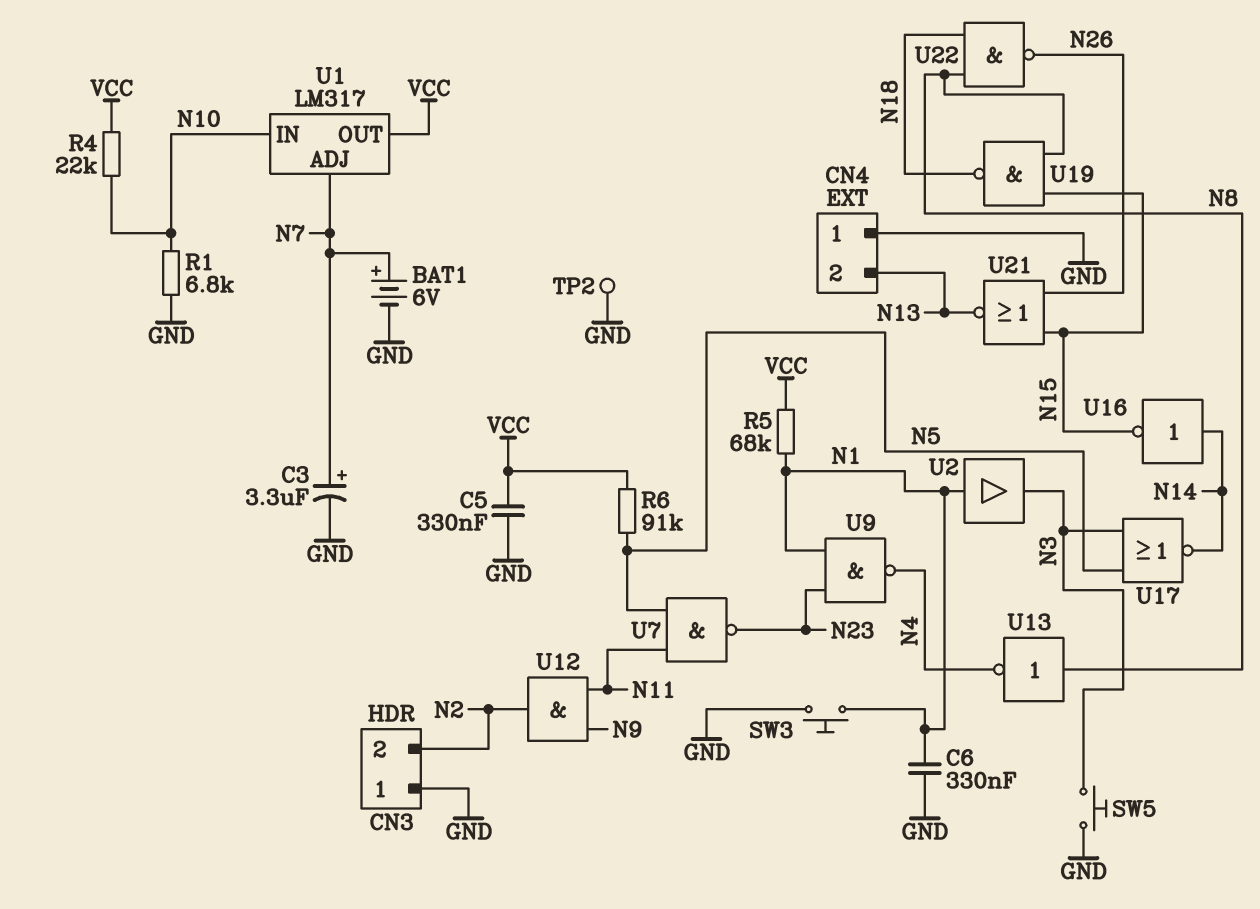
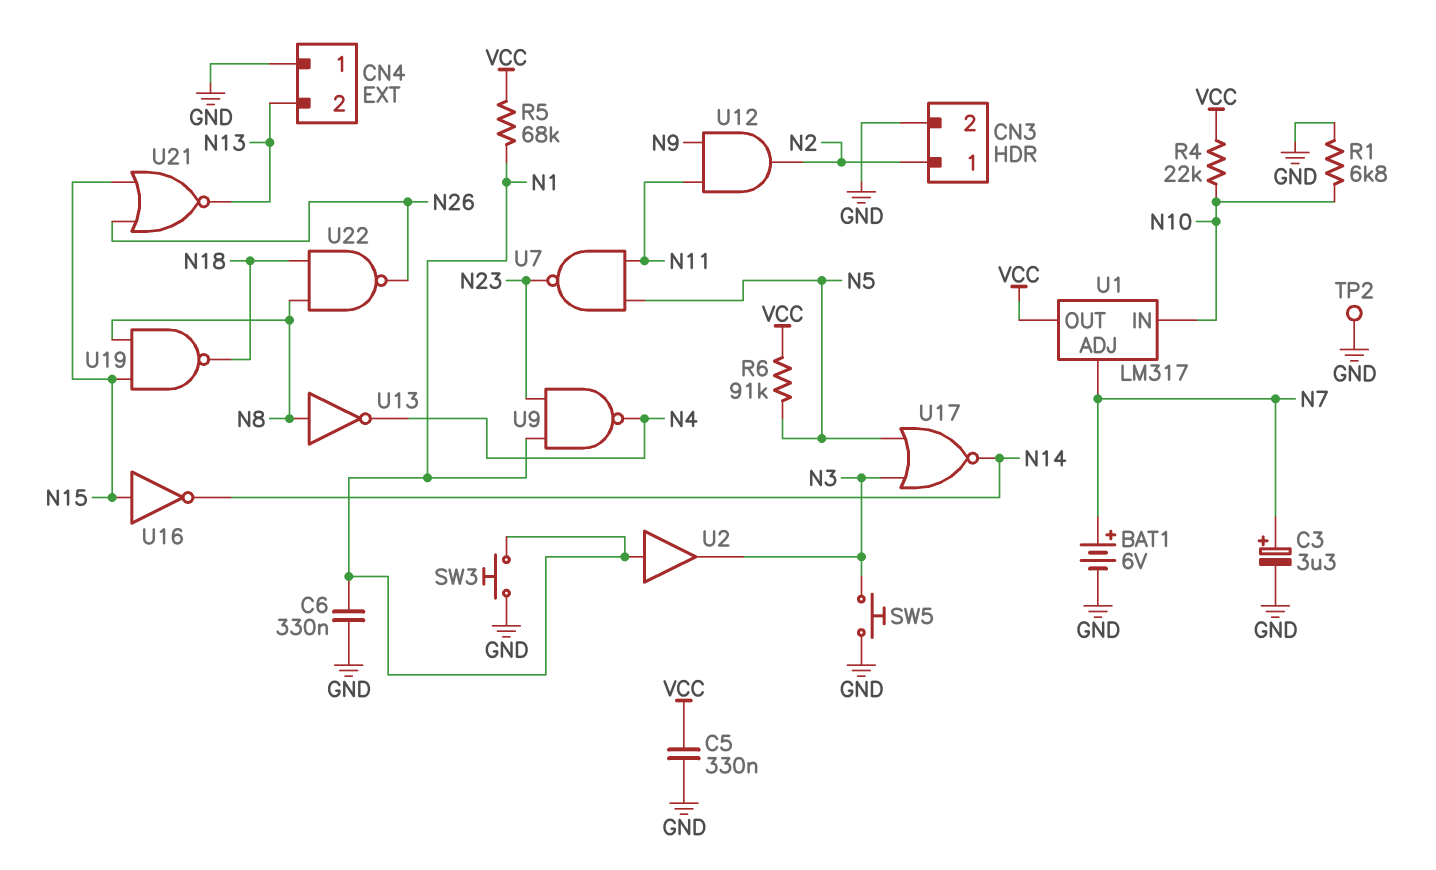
CN3 pin 1: GND -> N2
CN3 pin 2: N2 -> GND
U16: NOT (in N14, out N15) -> NOT (in N15, out N14)

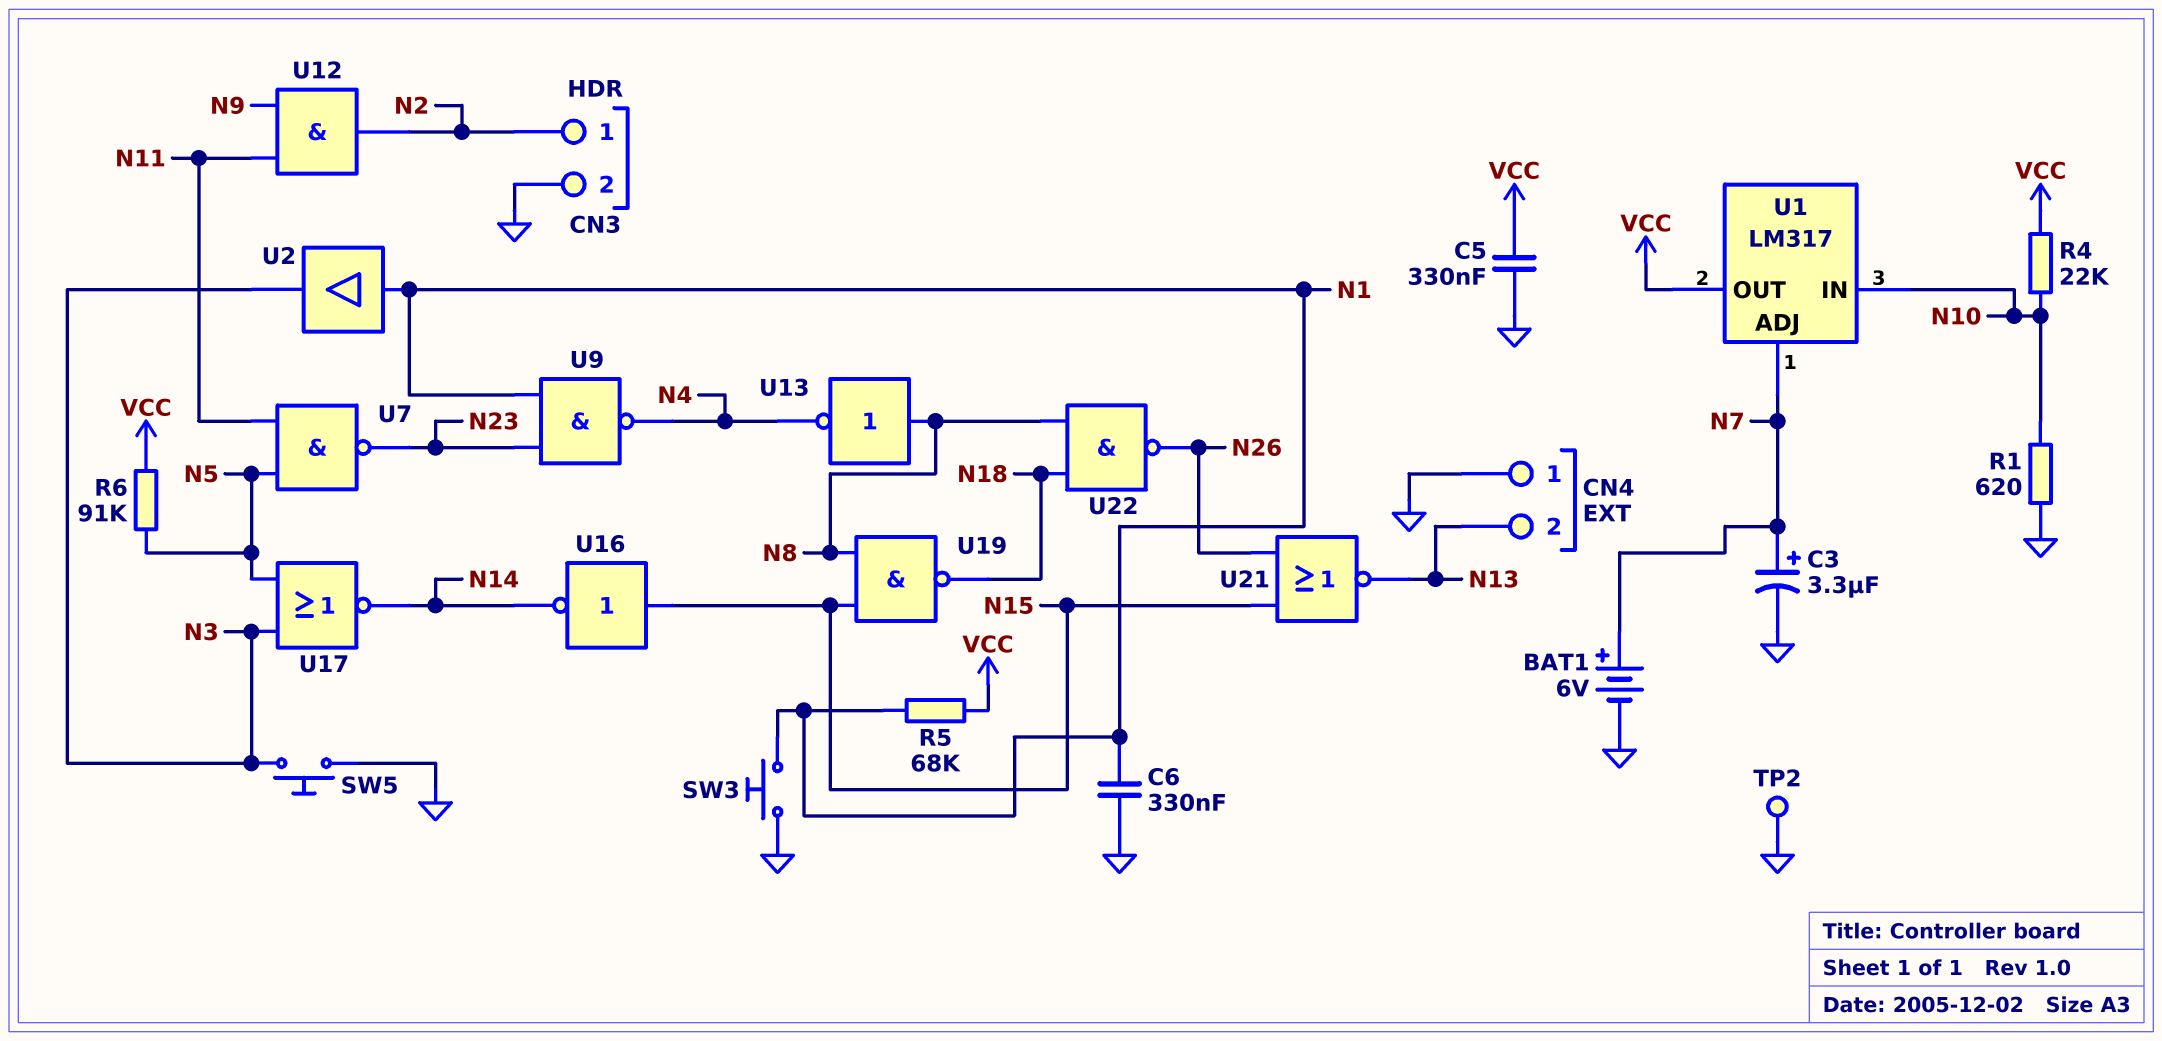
R1: 6.8k (GND, N10) -> 620 (GND, N10)

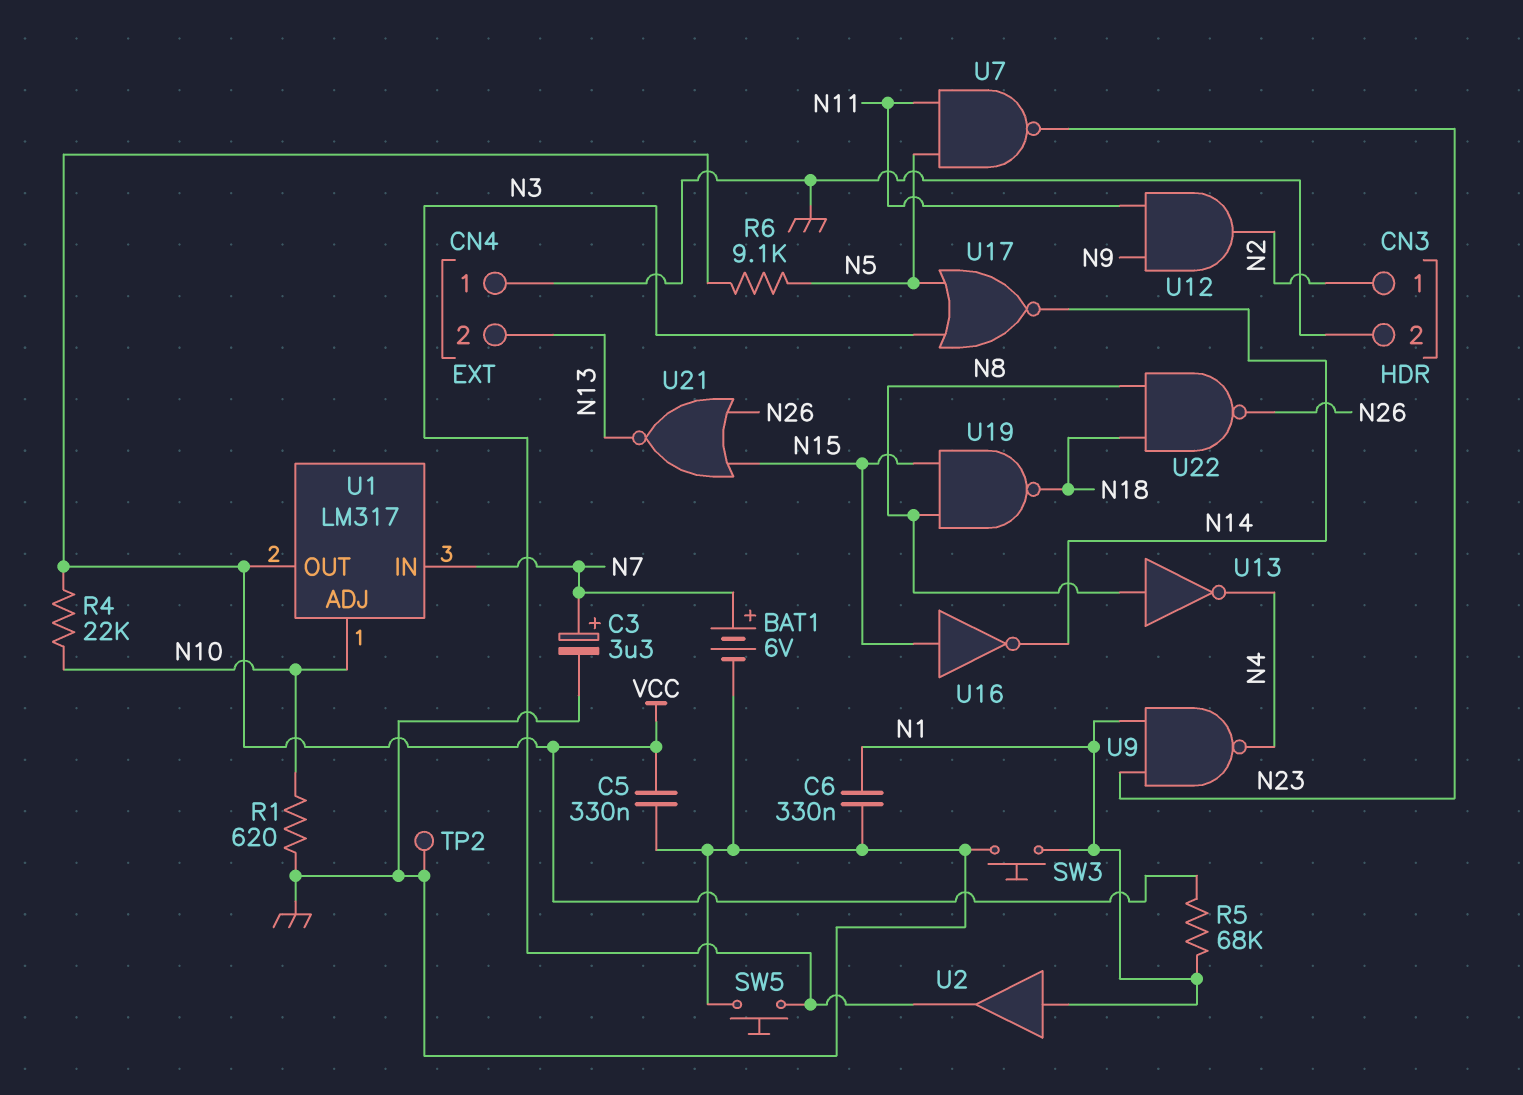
R6: 91k (N5, VCC) -> 9.1k (N5, VCC)
U1 pin ADJ: N7 -> N10
U1 pin IN: N10 -> N7

